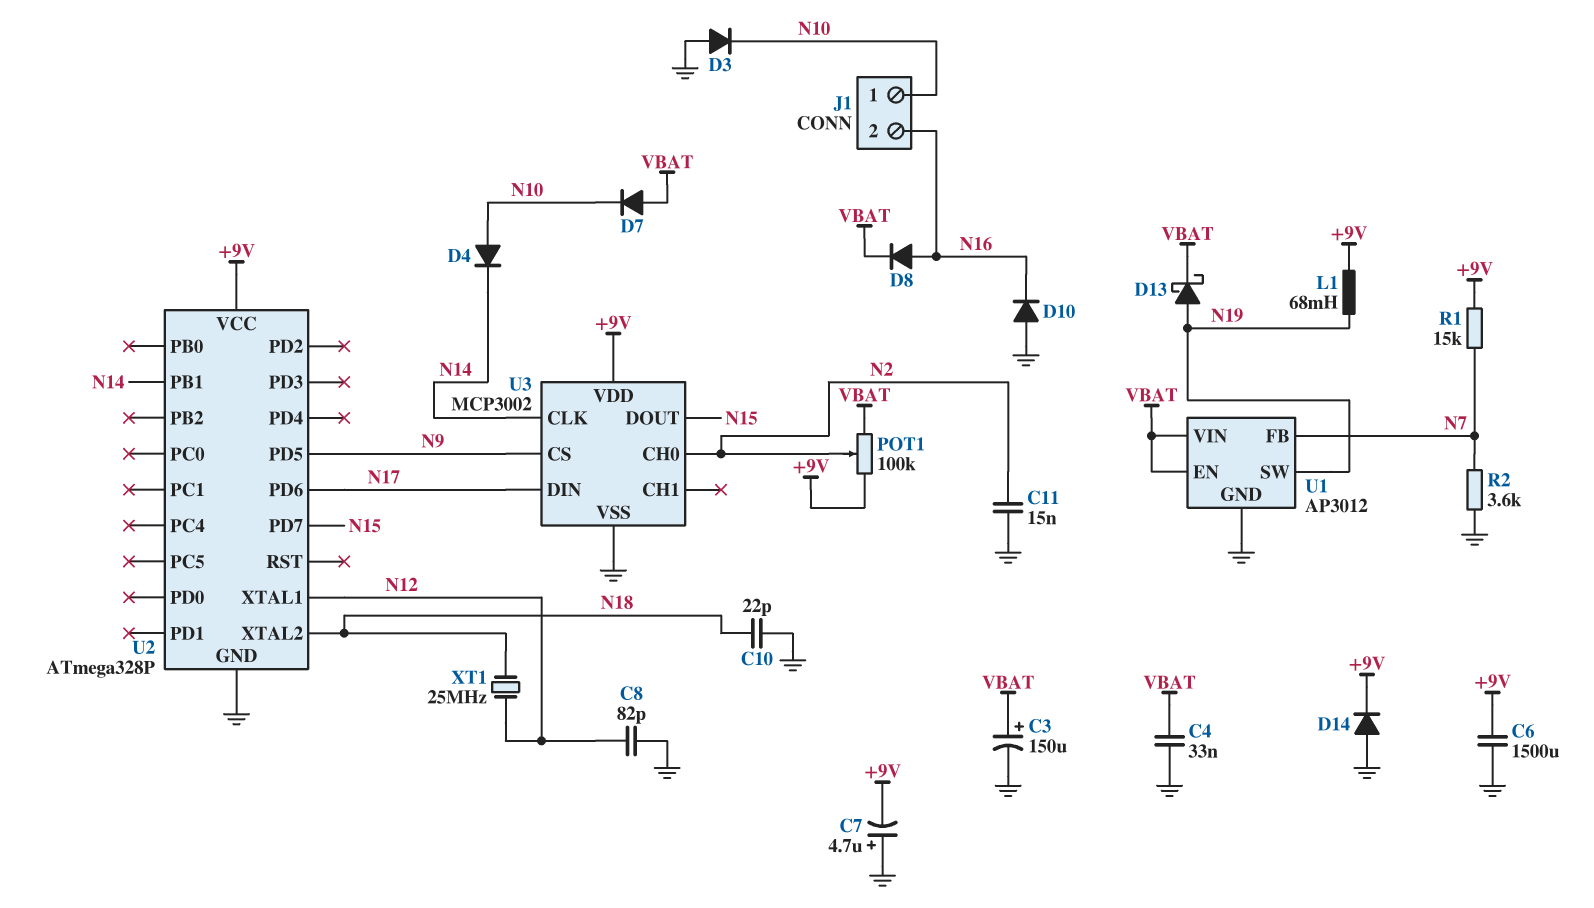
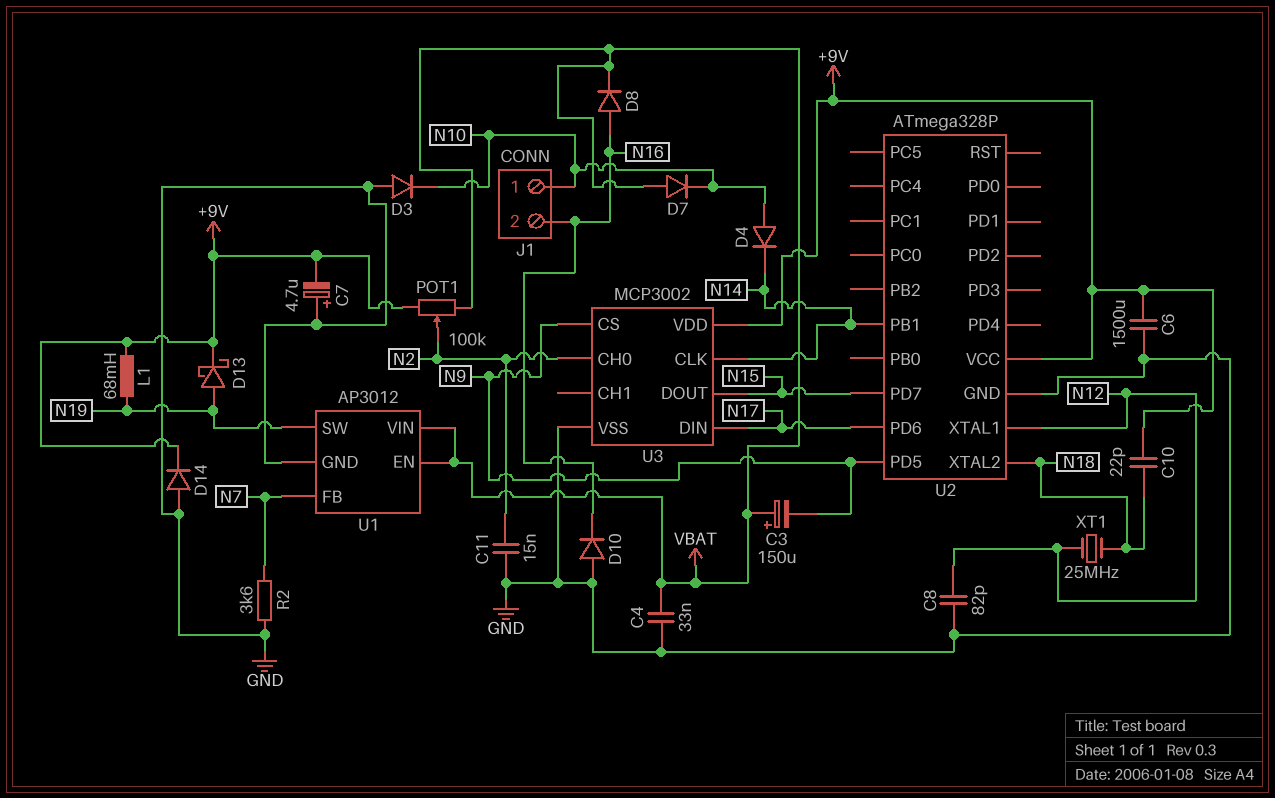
C3: 150uF (plus VBAT, minus GND) -> 150uF (plus VBAT, minus N9)
C10: 22pF (GND, N18) -> 22pF (+9V, N18)
D13: schottky (A N19, K VBAT) -> schottky (A N19, K +9V)
R1: 15k (+9V, N7) -> none

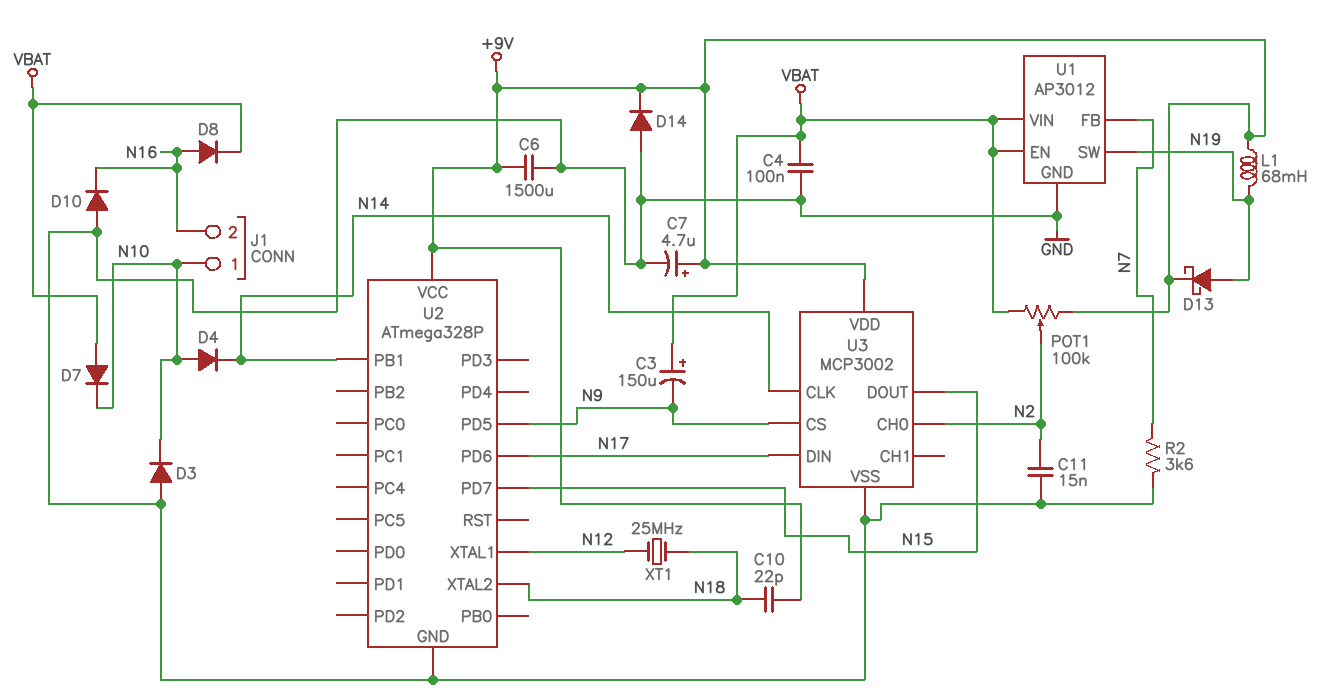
C4: 33nF (GND, VBAT) -> 100nF (GND, VBAT)
C7: 4.7uF (plus GND, minus +9V) -> 4.7uF (plus +9V, minus GND)
C8: 82pF (GND, N12) -> none

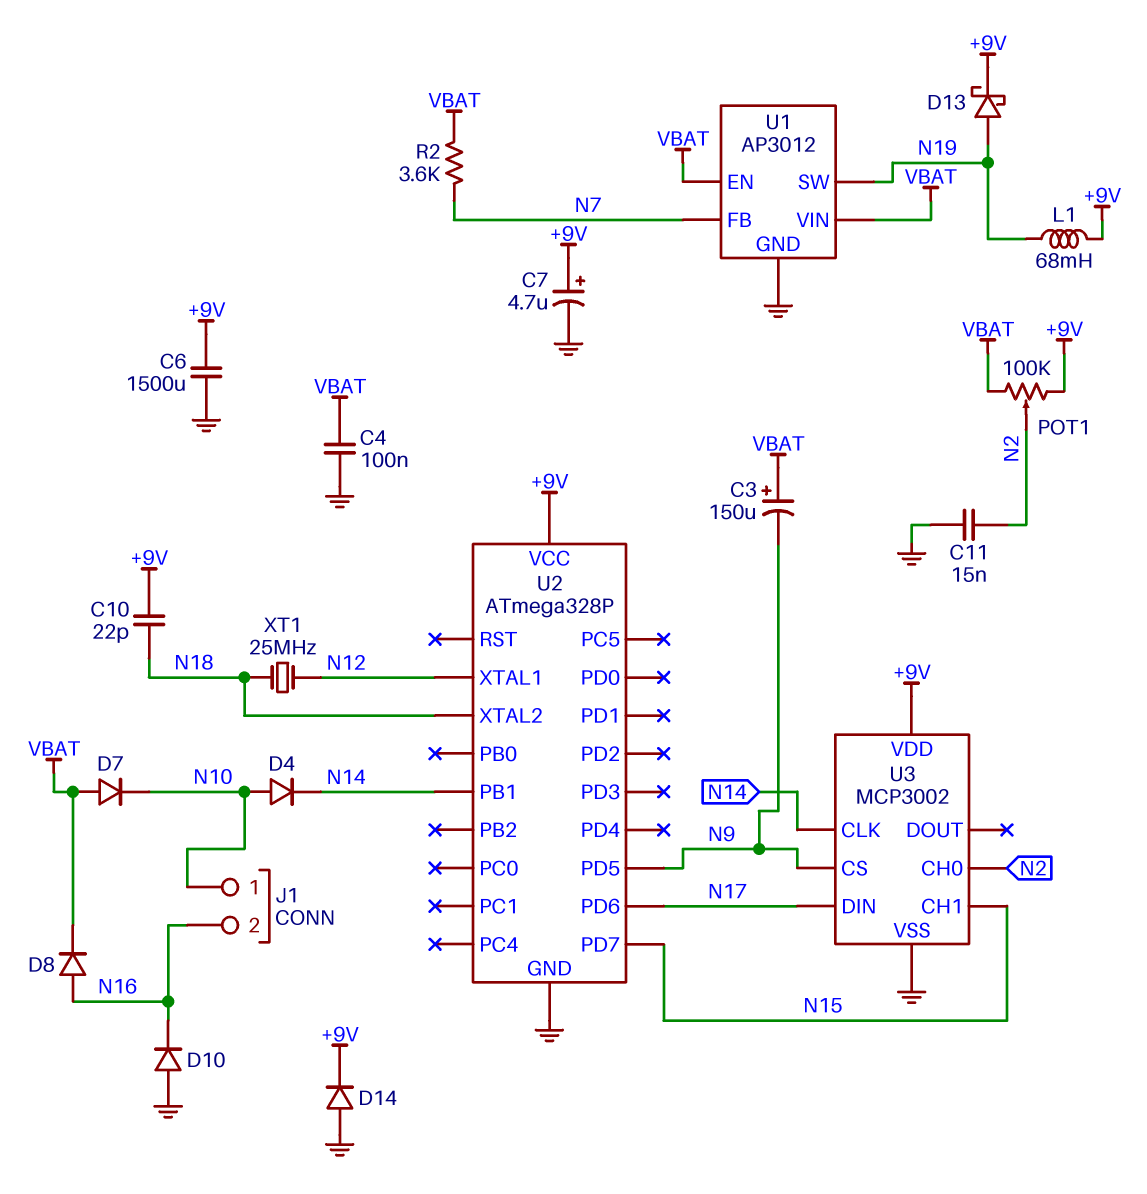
D3: diode (A GND, K N10) -> none
R2: 3.6k (GND, N7) -> 3.6k (N7, VBAT)
U3 pin CH1: none -> N15
U3 pin DOUT: N15 -> none

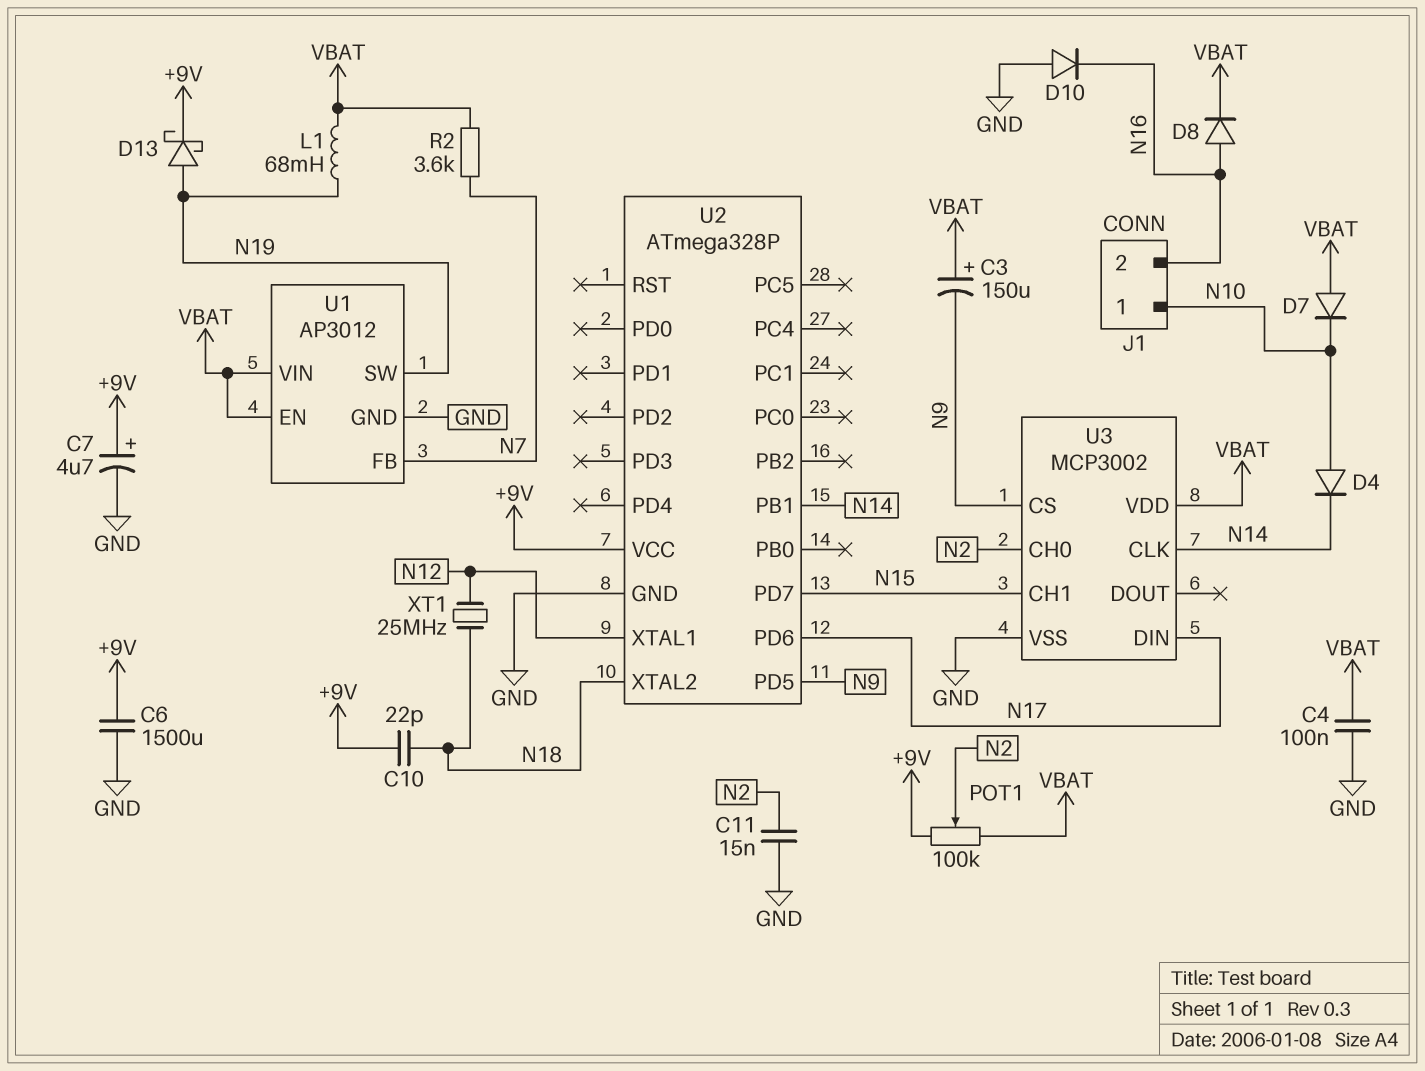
D14: diode (A GND, K +9V) -> none
L1: 68mH (+9V, N19) -> 68mH (N19, VBAT)
U3 pin VDD: +9V -> VBAT

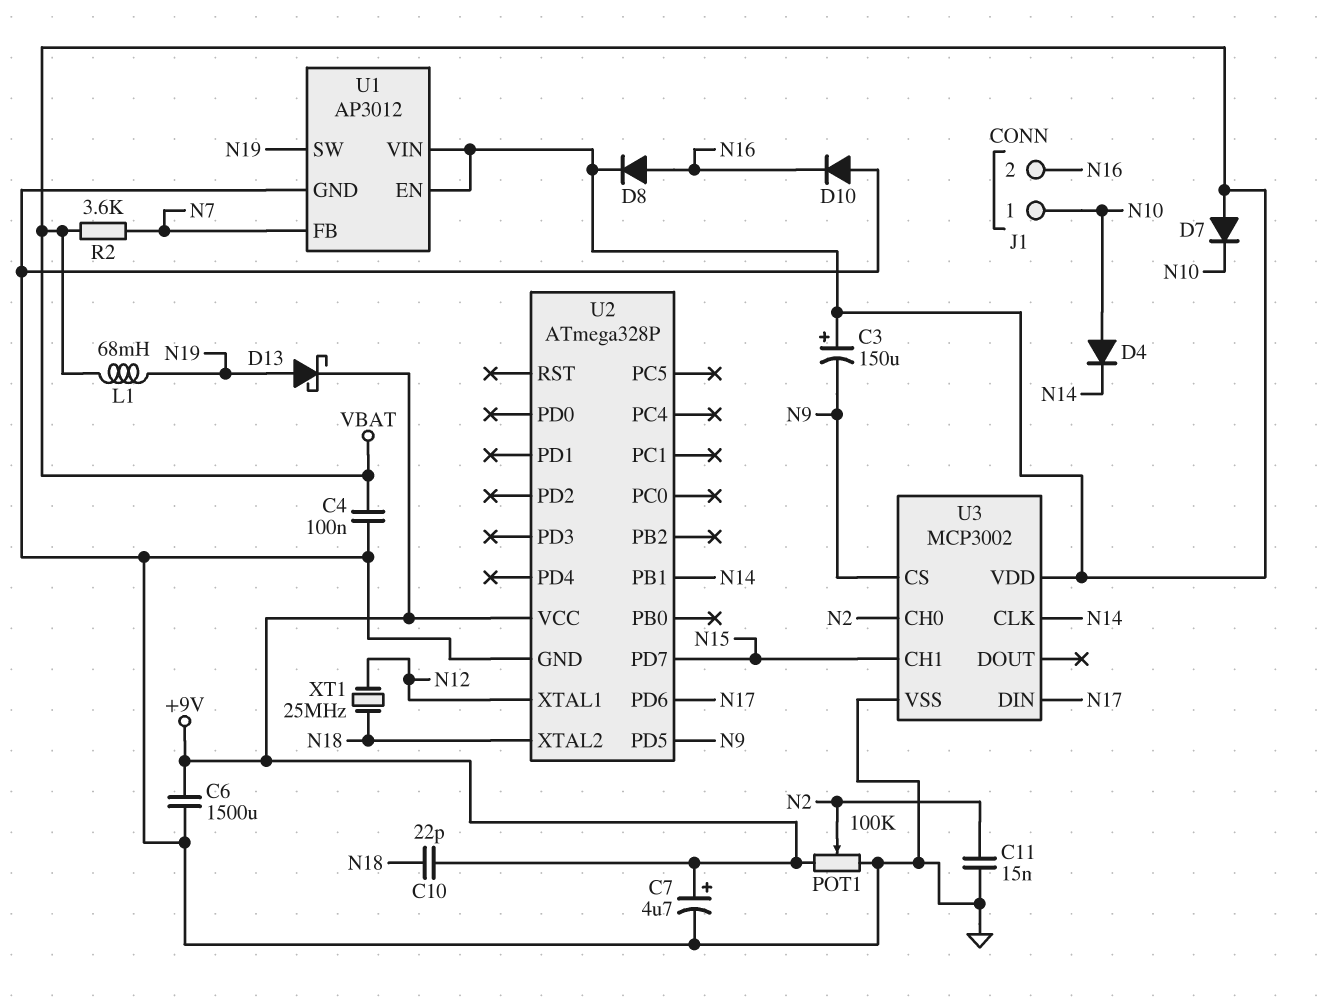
POT1: 100k (+9V, VBAT, wiper N2) -> 100k (+9V, GND, wiper N2)

